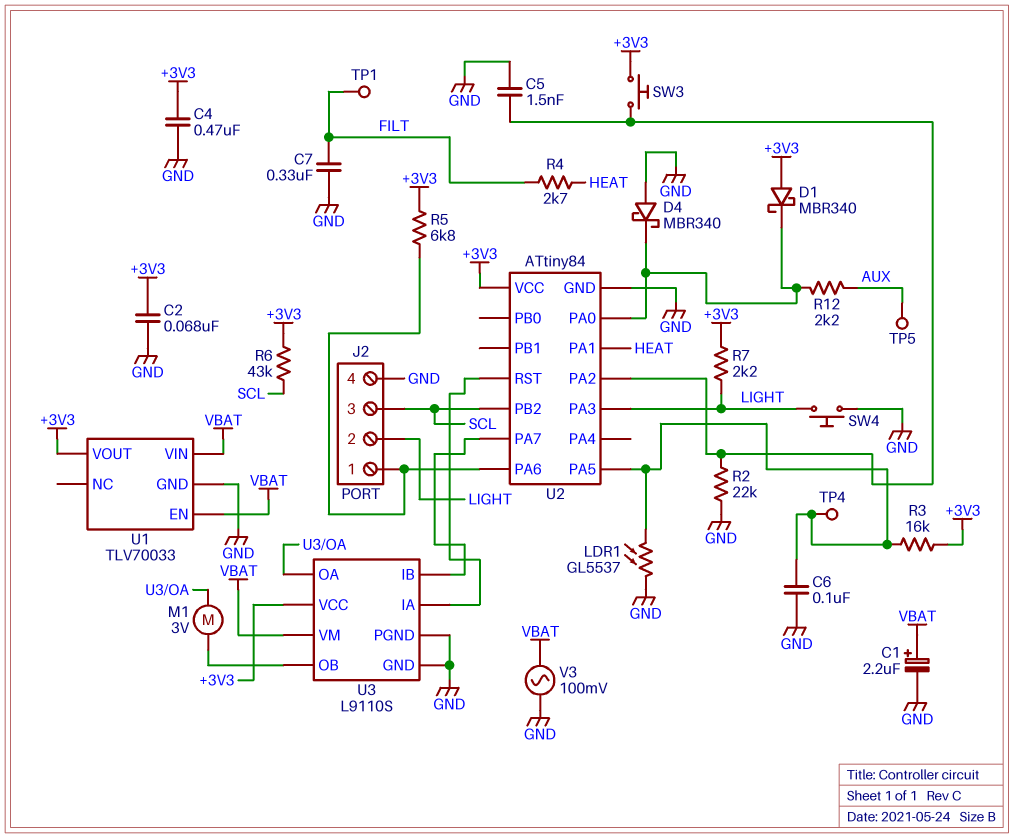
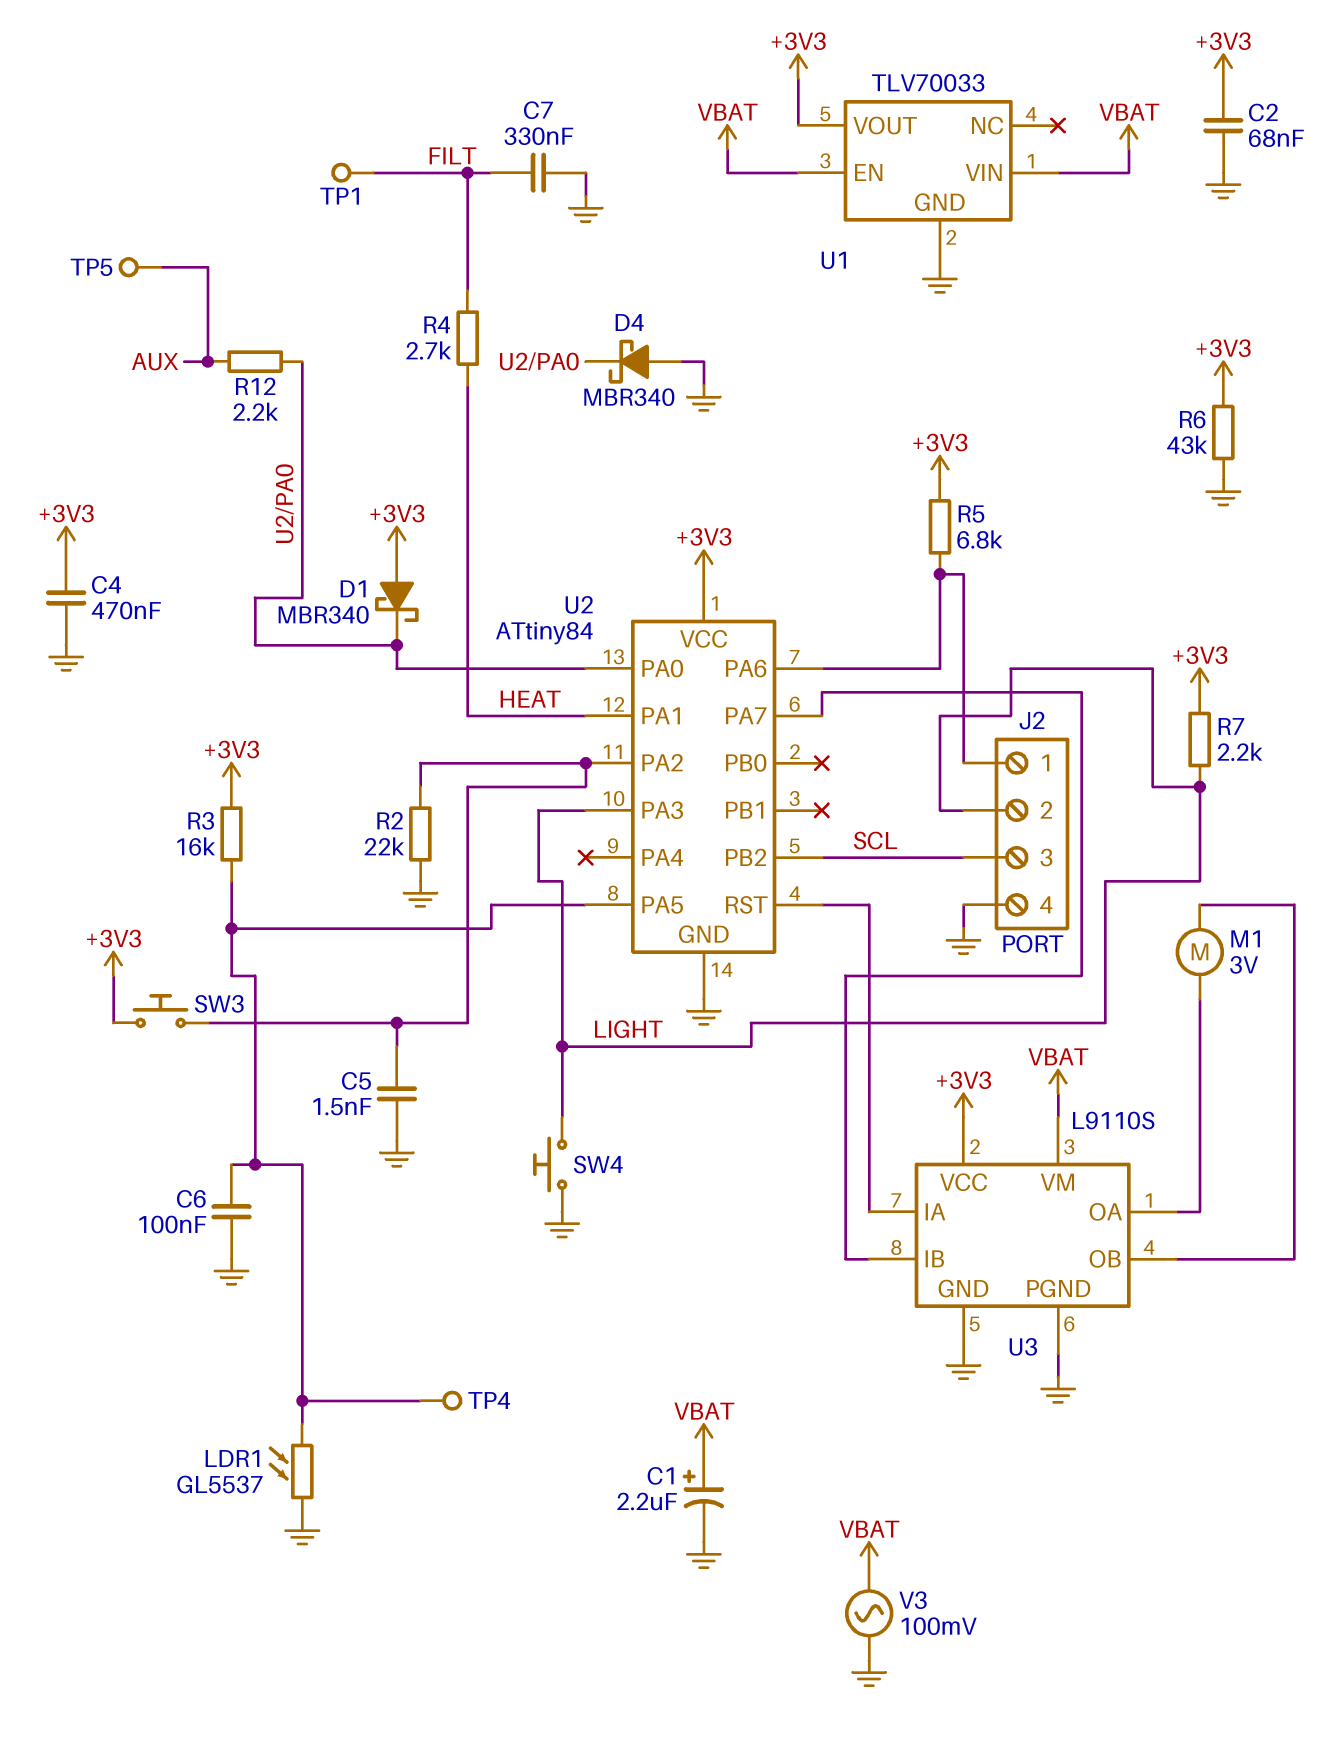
R6: 43k (+3V3, SCL) -> 43k (+3V3, GND)

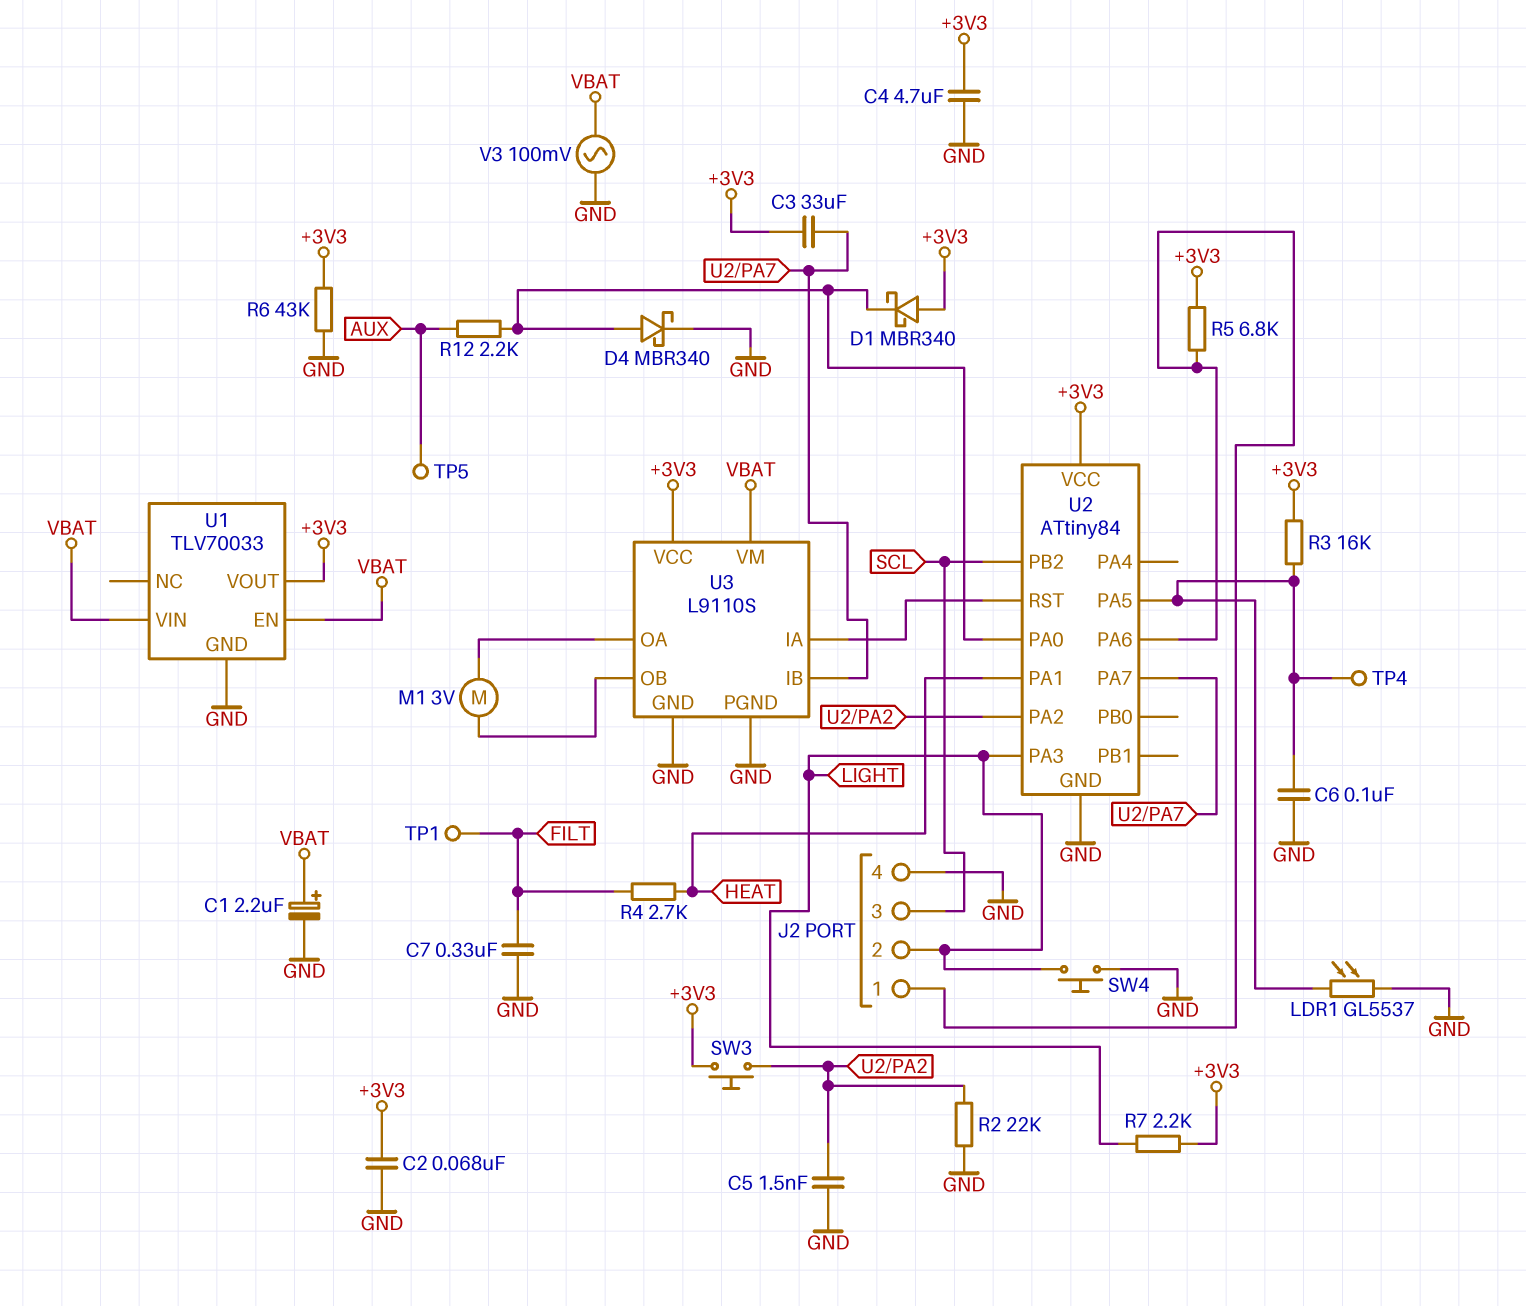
C3: none -> 33uF (+3V3, U2/PA7)
C4: 470nF (+3V3, GND) -> 4.7uF (+3V3, GND)
D4: schottky MBR340 (A GND, K U2/PA0) -> schottky MBR340 (A U2/PA0, K GND)

